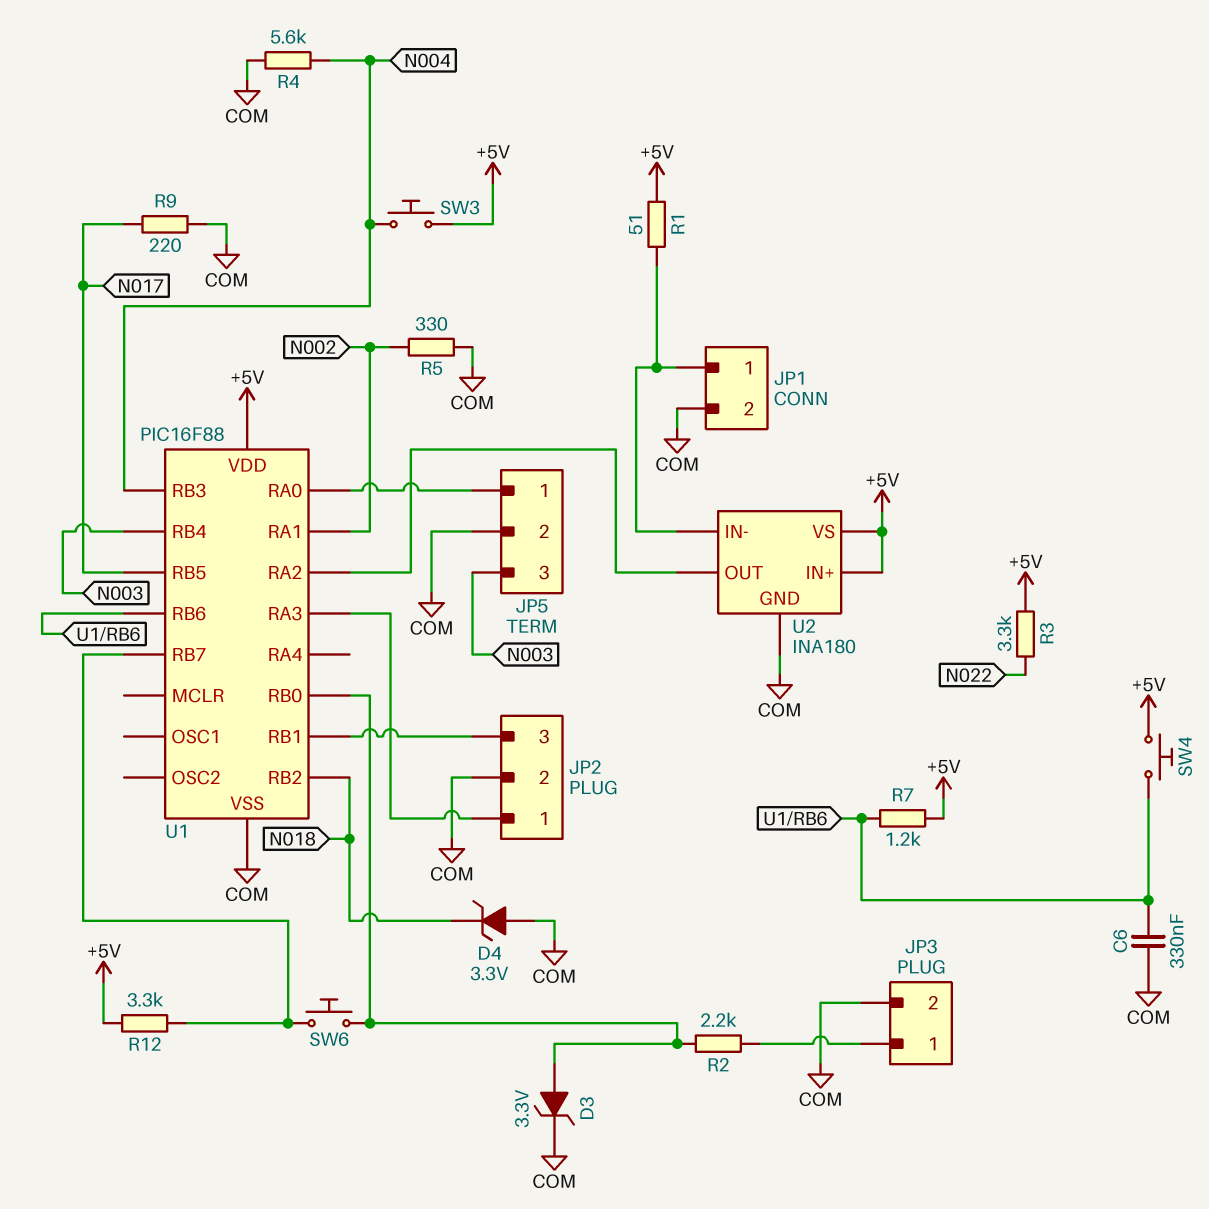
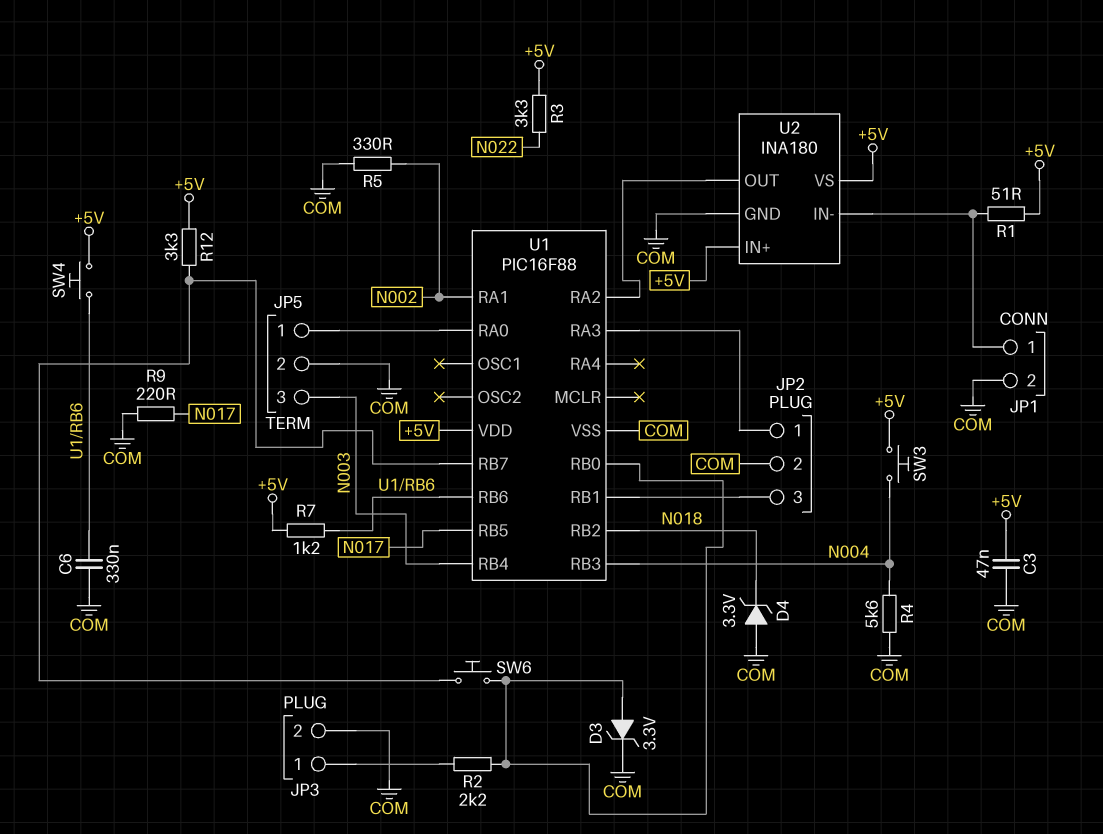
C3: none -> 47nF (+5V, COM)

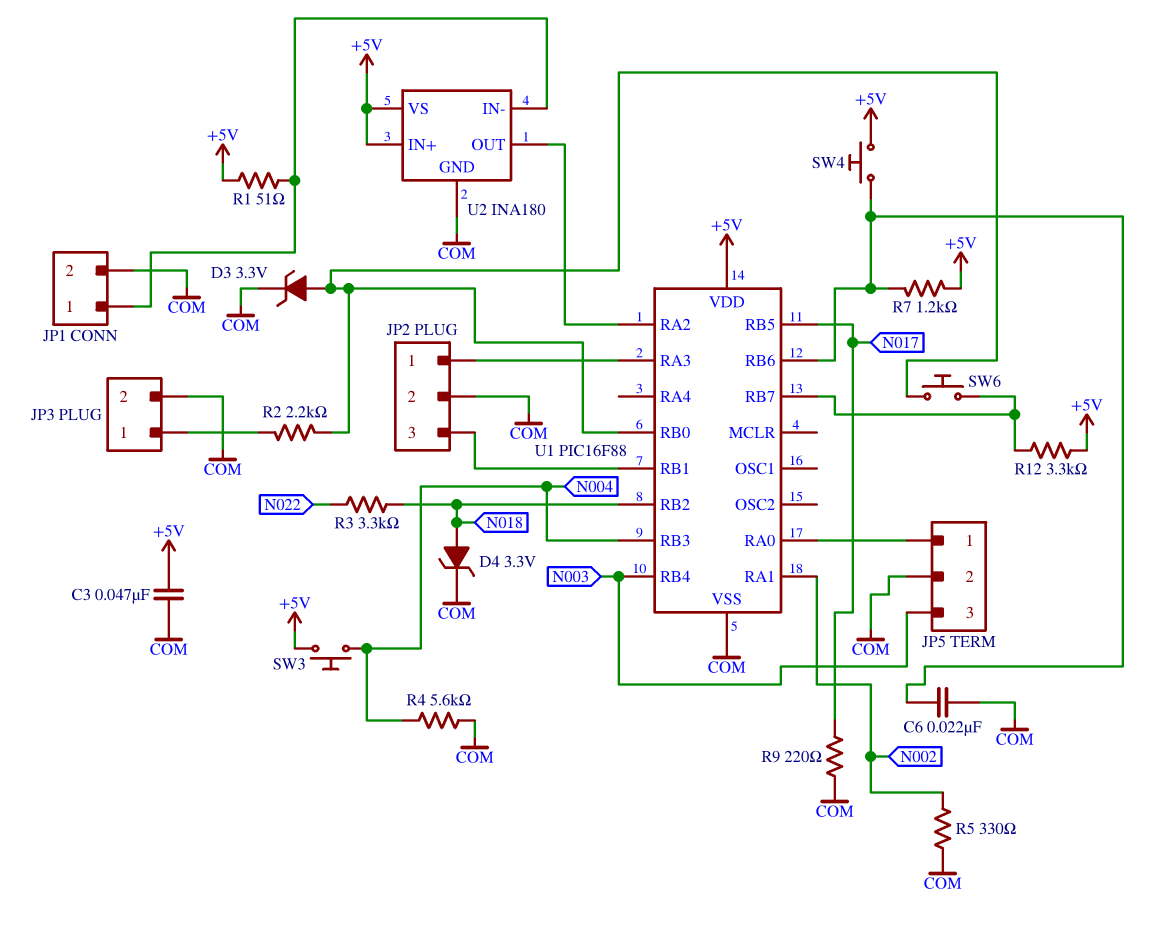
C6: 330nF (COM, U1/RB6) -> 22nF (COM, U1/RB6)
D4: zener 3.3V (A COM, K N018) -> zener 3.3V (A N018, K COM)
R3: 3.3k (+5V, N022) -> 3.3k (N018, N022)

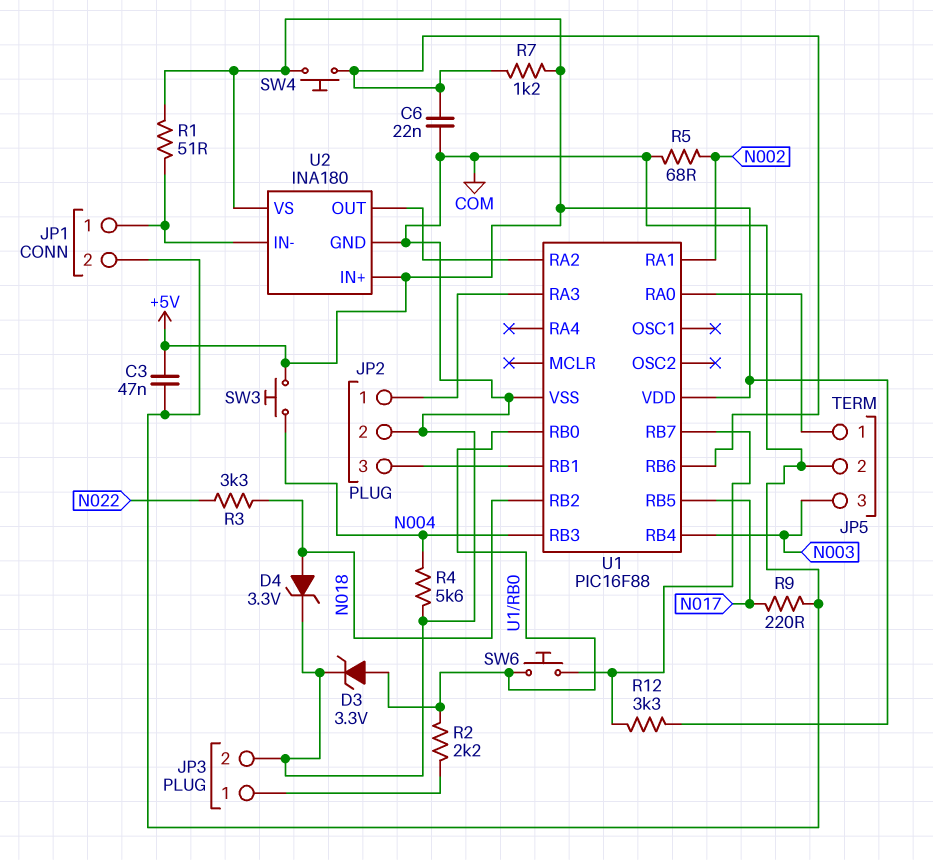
R5: 330 (COM, N002) -> 68 (COM, N002)

